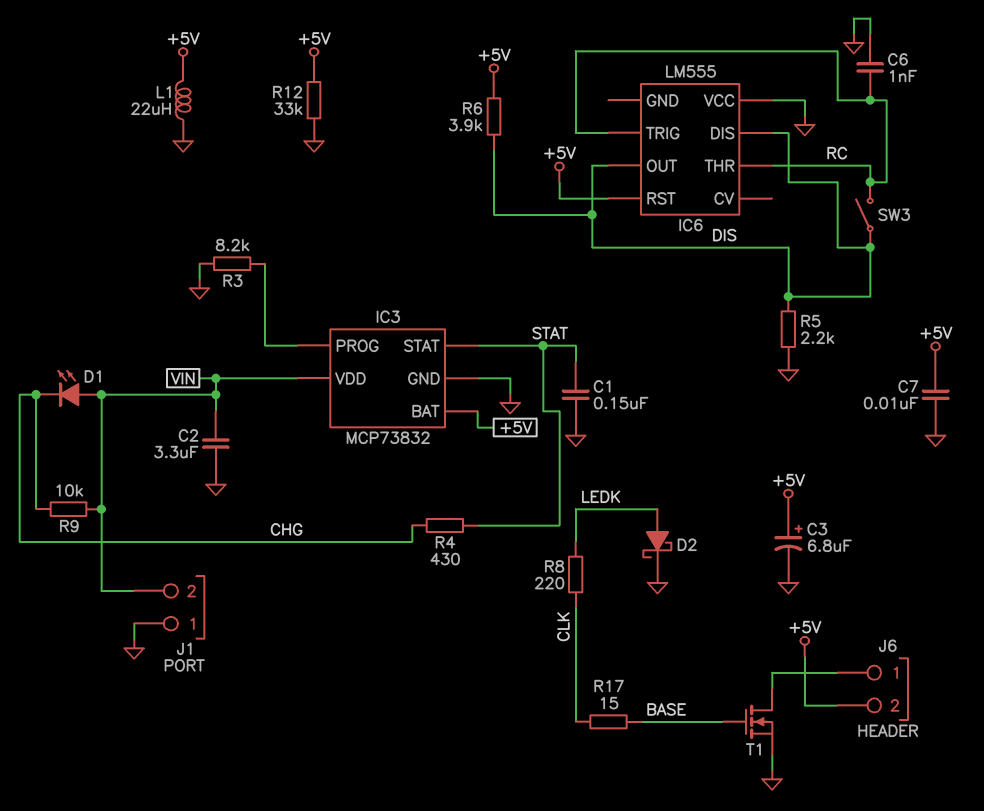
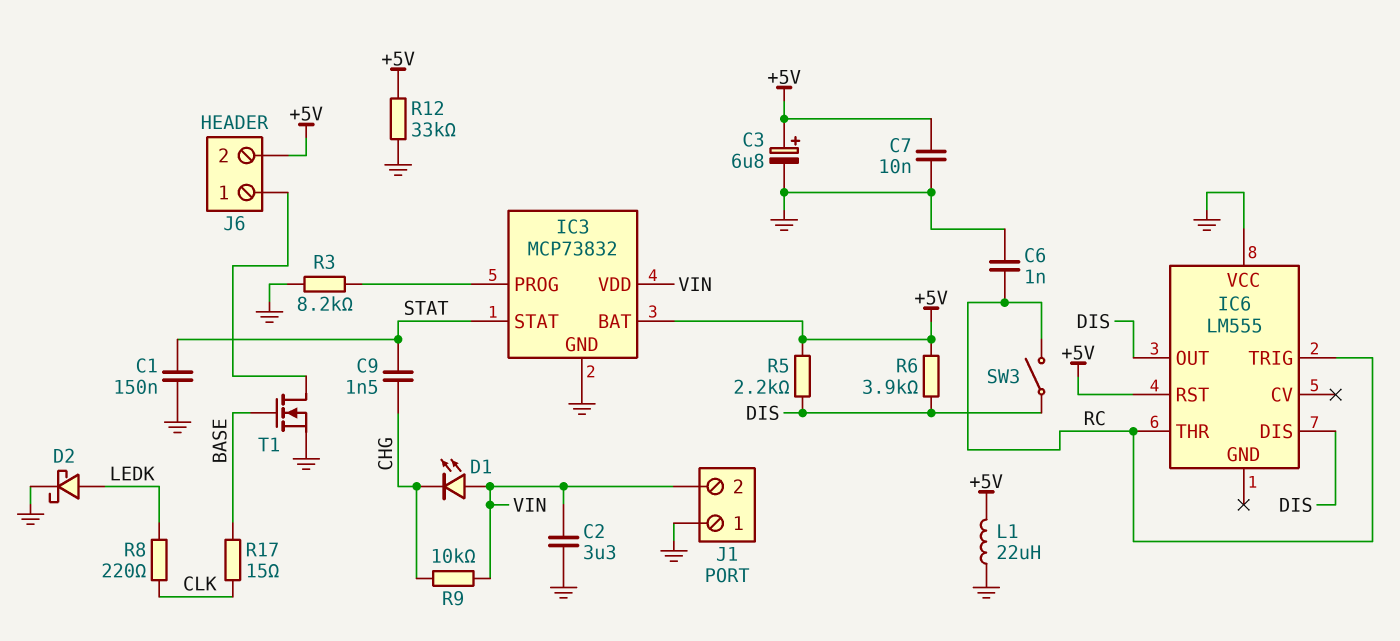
C9: none -> 1.5nF (CHG, STAT)
R4: 430 (CHG, STAT) -> none
R5: 2.2k (DIS, GND) -> 2.2k (+5V, DIS)

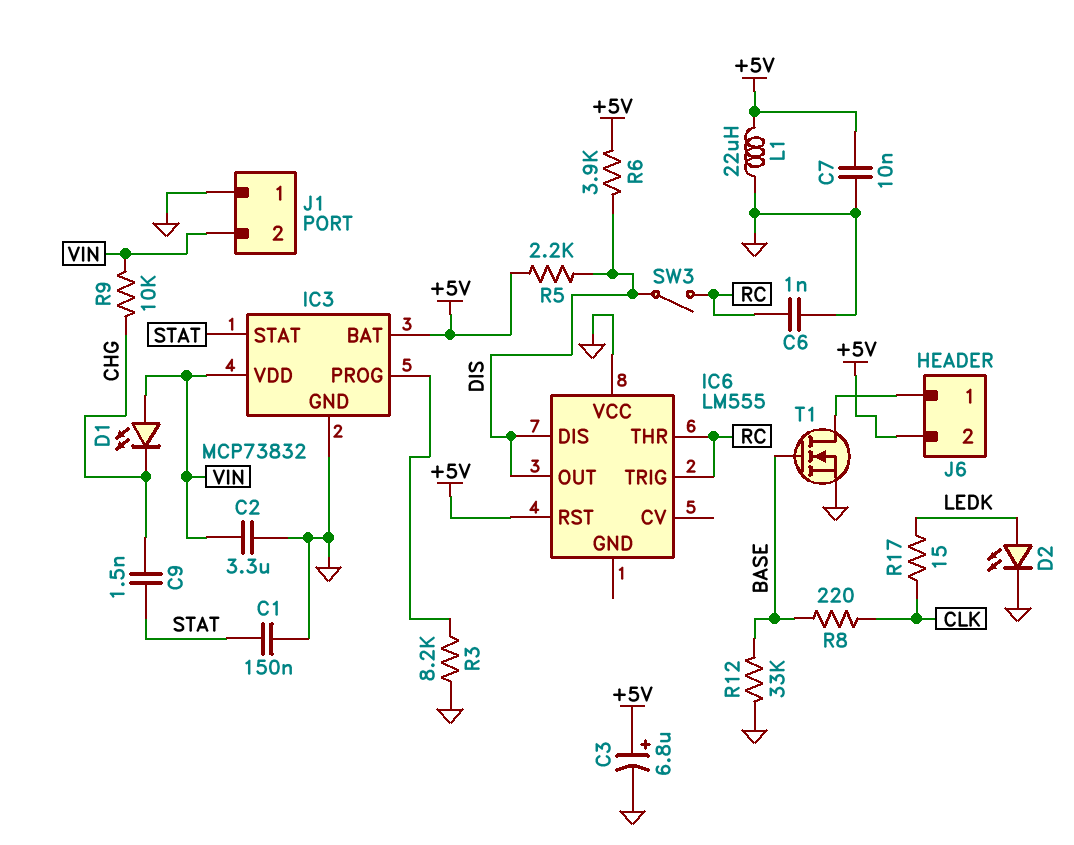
D2: schottky (A LEDK, K GND) -> LED (A LEDK, K GND)
R8: 220 (CLK, LEDK) -> 220 (BASE, CLK)
R12: 33k (+5V, GND) -> 33k (BASE, GND)
R17: 15 (BASE, CLK) -> 15 (CLK, LEDK)

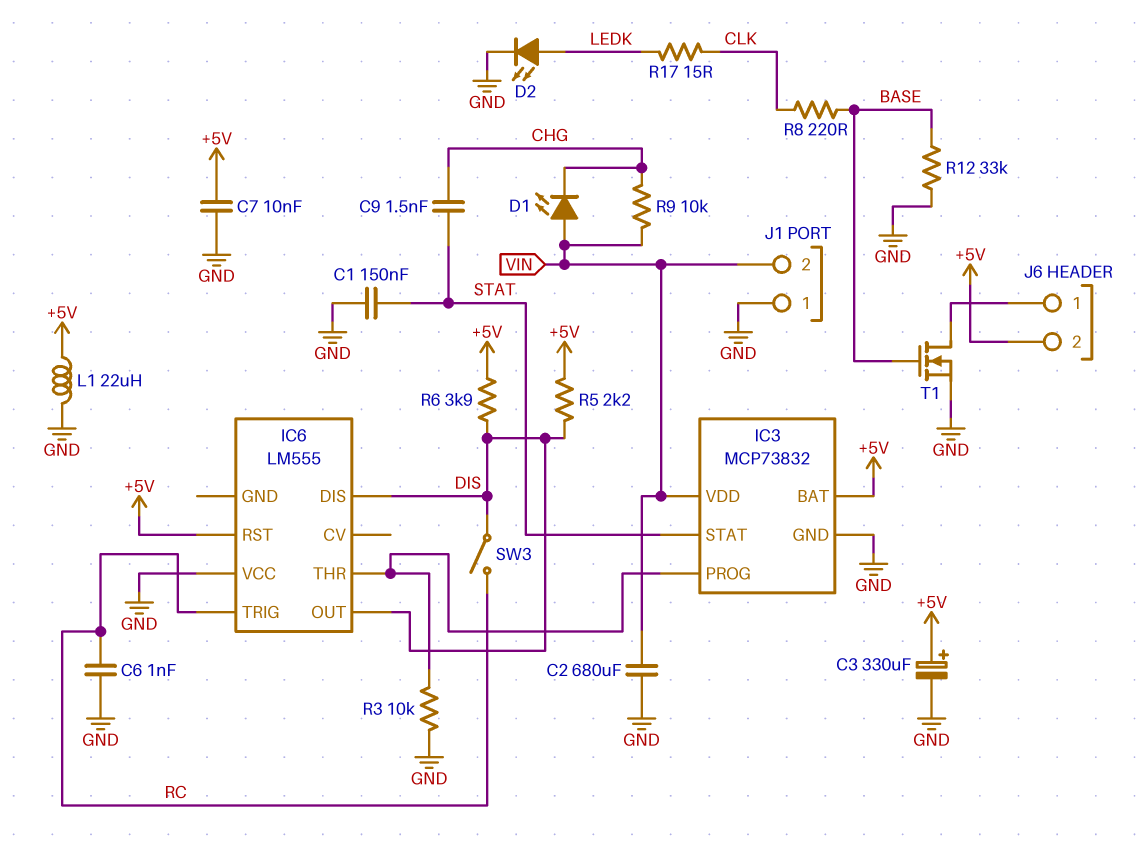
C2: 3.3uF (GND, VIN) -> 680uF (GND, VIN)
C3: 6.8uF (plus +5V, minus GND) -> 330uF (plus +5V, minus GND)
IC6 pin THR: RC -> IC3/PROG
R3: 8.2k (GND, IC3/PROG) -> 10k (GND, IC3/PROG)

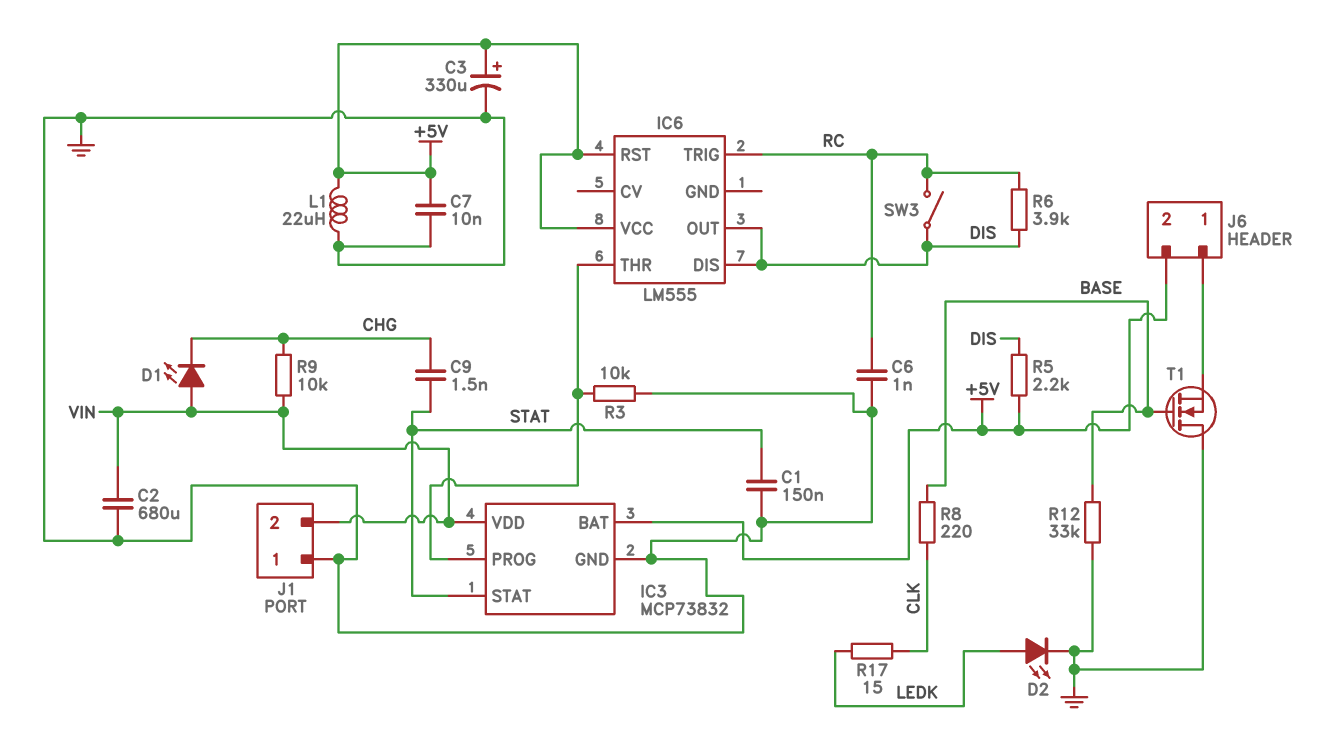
IC6 pin VCC: GND -> +5V
R6: 3.9k (+5V, DIS) -> 3.9k (DIS, RC)
T1: NMOS (G BASE, D J6/1, S GND) -> NMOS (G BASE, D GND, S J6/1)

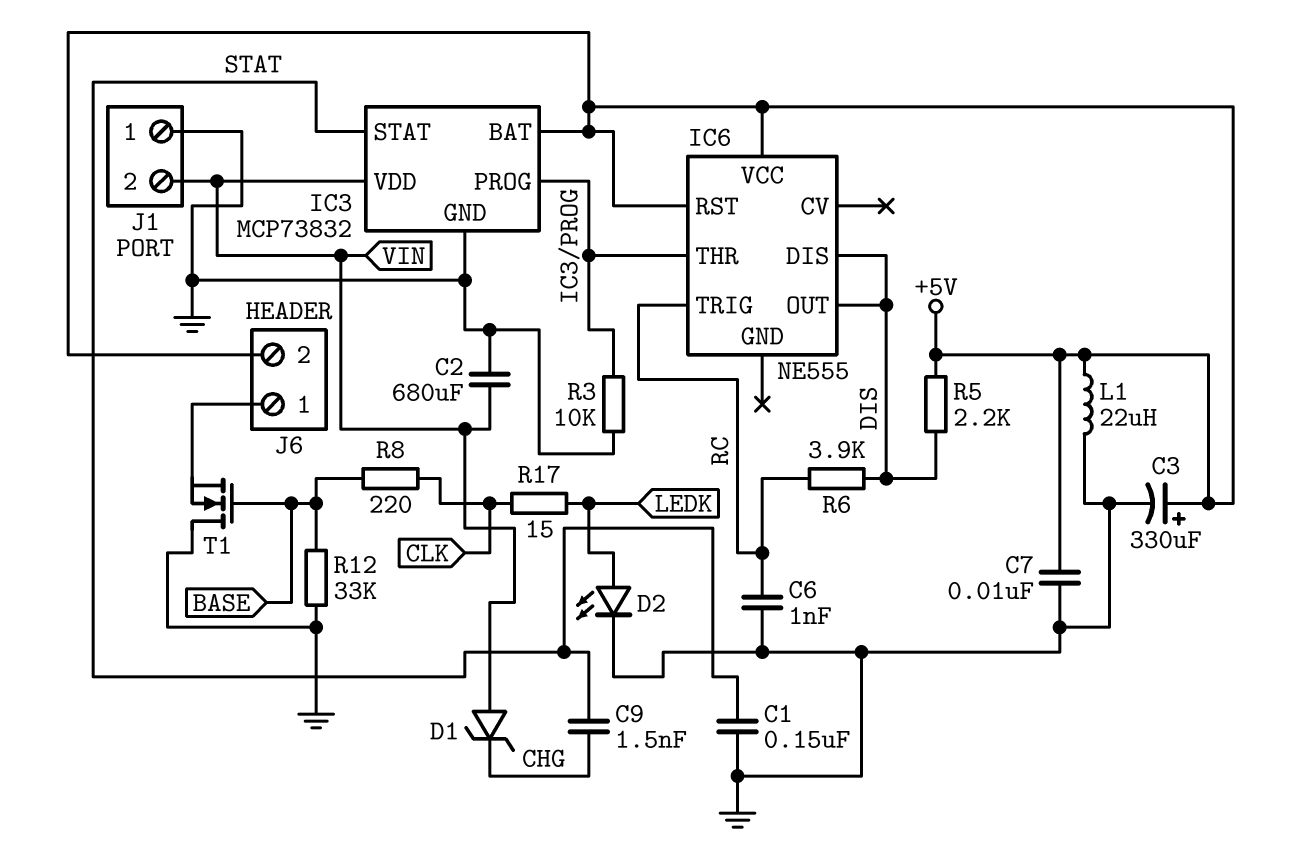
D1: LED (A VIN, K CHG) -> zener (A VIN, K CHG)
IC6: LM555 -> NE555
R9: 10k (CHG, VIN) -> none
SW3: switch (DIS, RC) -> none

